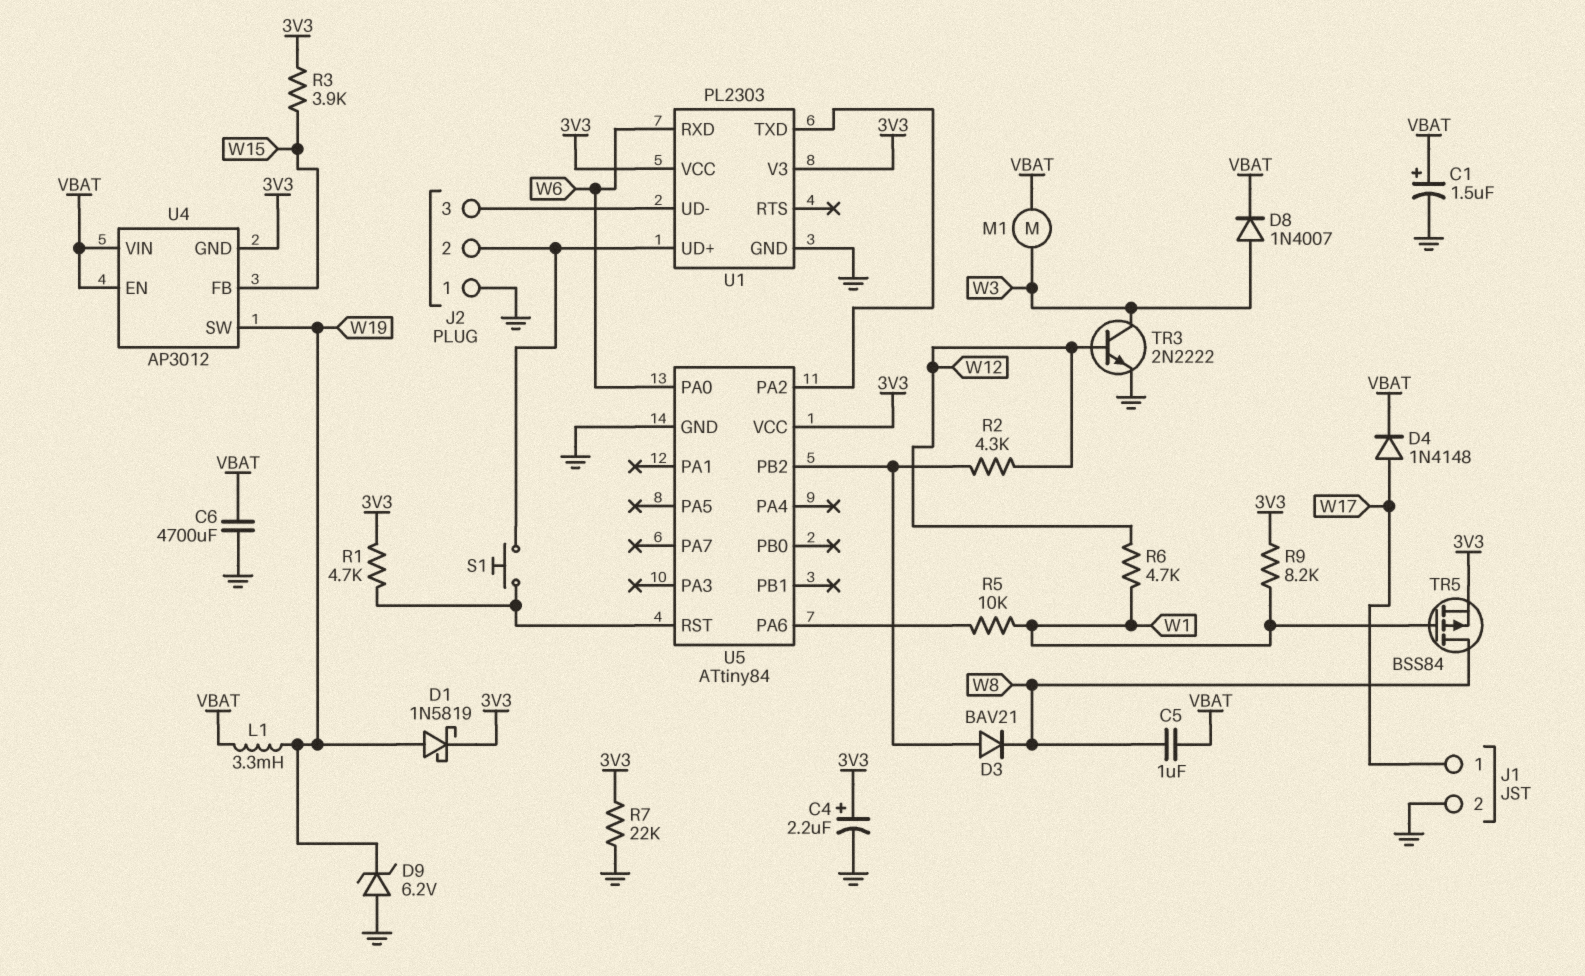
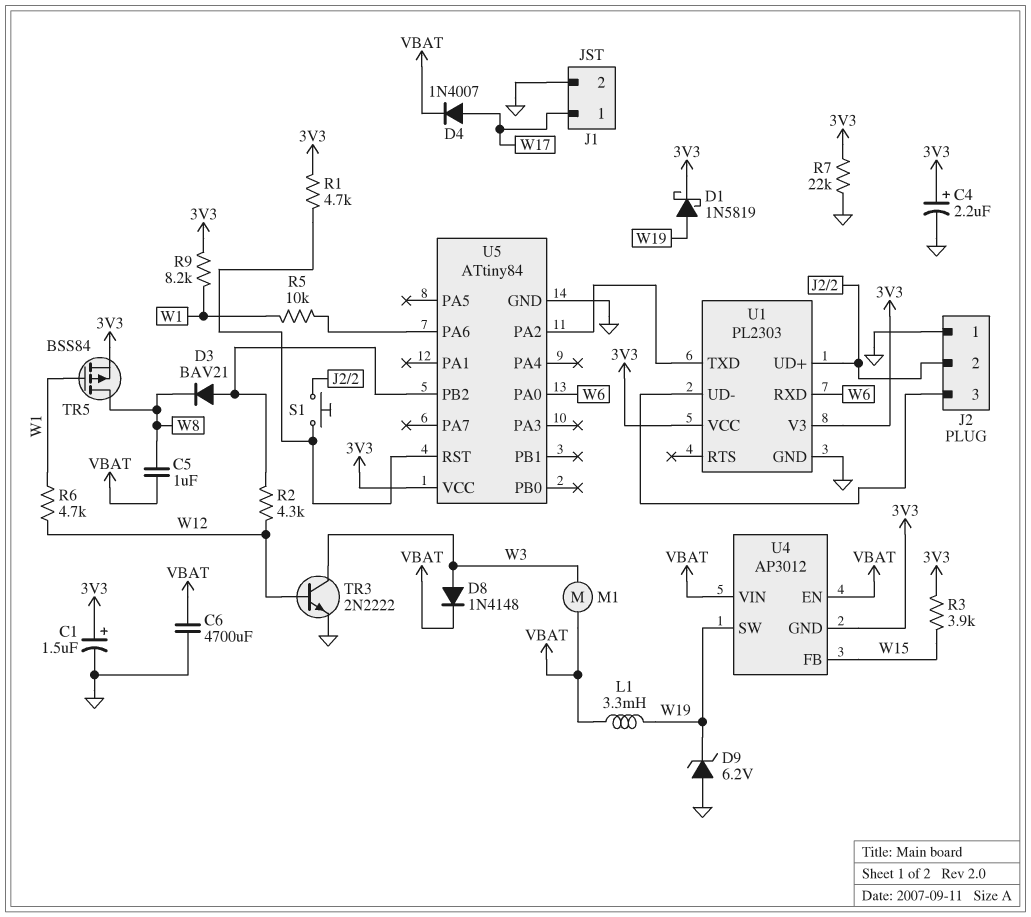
C1: 1.5uF (plus VBAT, minus GND) -> 1.5uF (plus 3V3, minus GND)
D4: diode 1N4148 (A W17, K VBAT) -> diode 1N4007 (A W17, K VBAT)
D8: diode 1N4007 (A W3, K VBAT) -> diode 1N4148 (A W3, K VBAT)

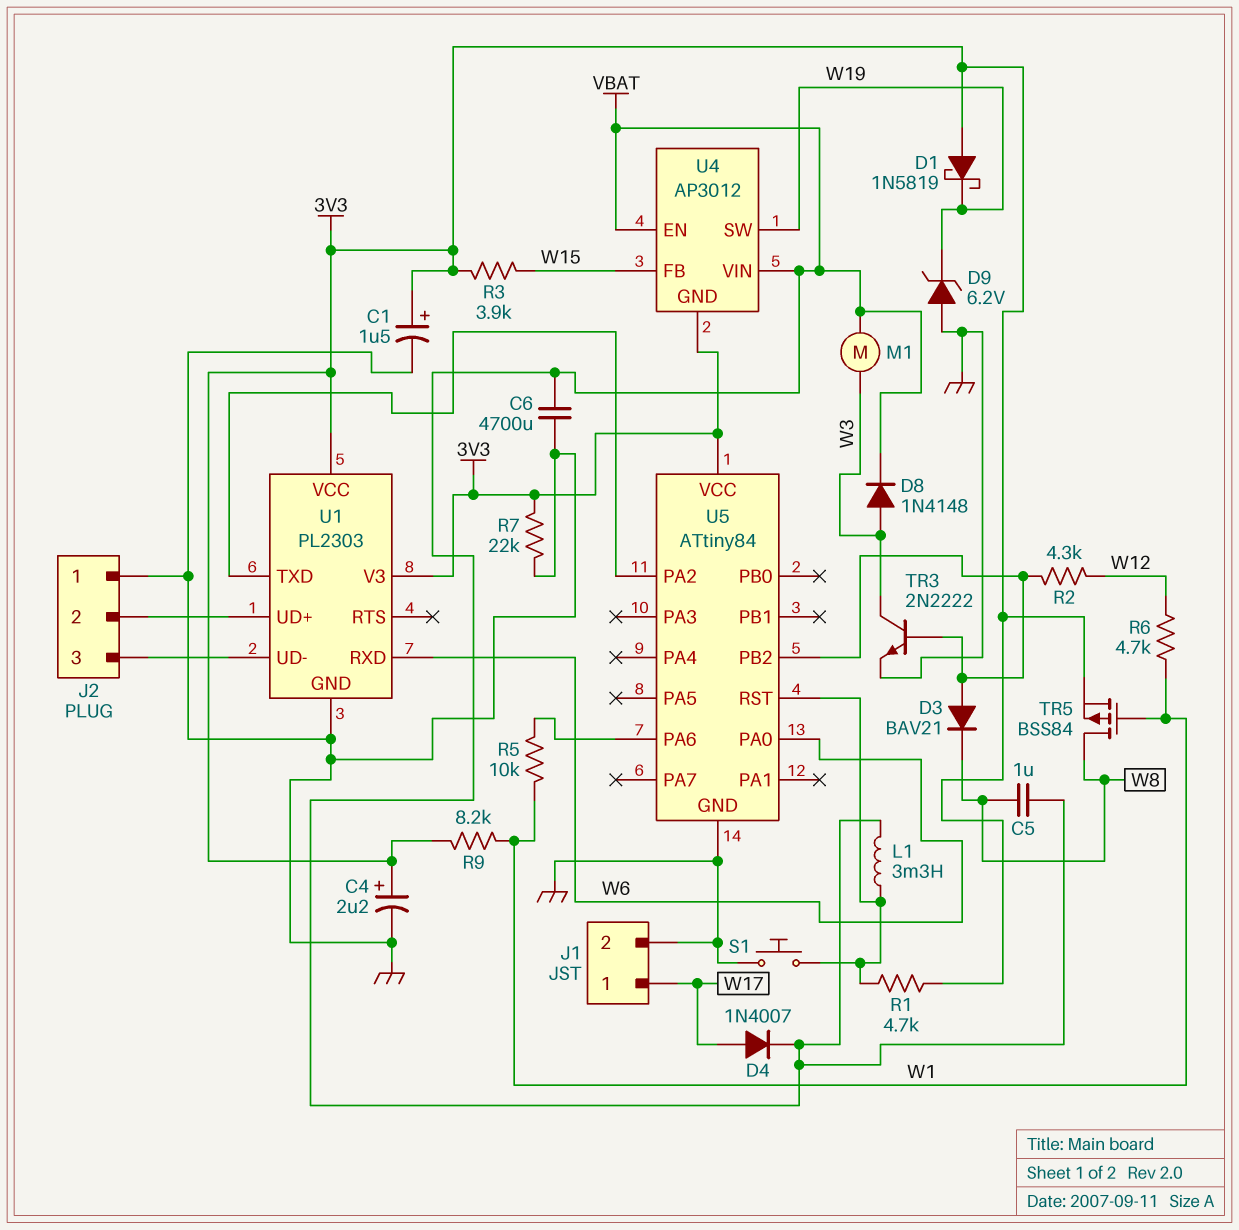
D1: schottky 1N5819 (A W19, K 3V3) -> schottky 1N5819 (A 3V3, K W19)
L1: 3.3mH (VBAT, W19) -> 3.3mH (U5/RST, VBAT)
S1: button (J2/2, U5/RST) -> button (GND, U5/RST)
TR3: NPN 2N2222 (B W12, C W3, E GND) -> NPN 2N2222 (B U5/PB2, C W3, E GND)

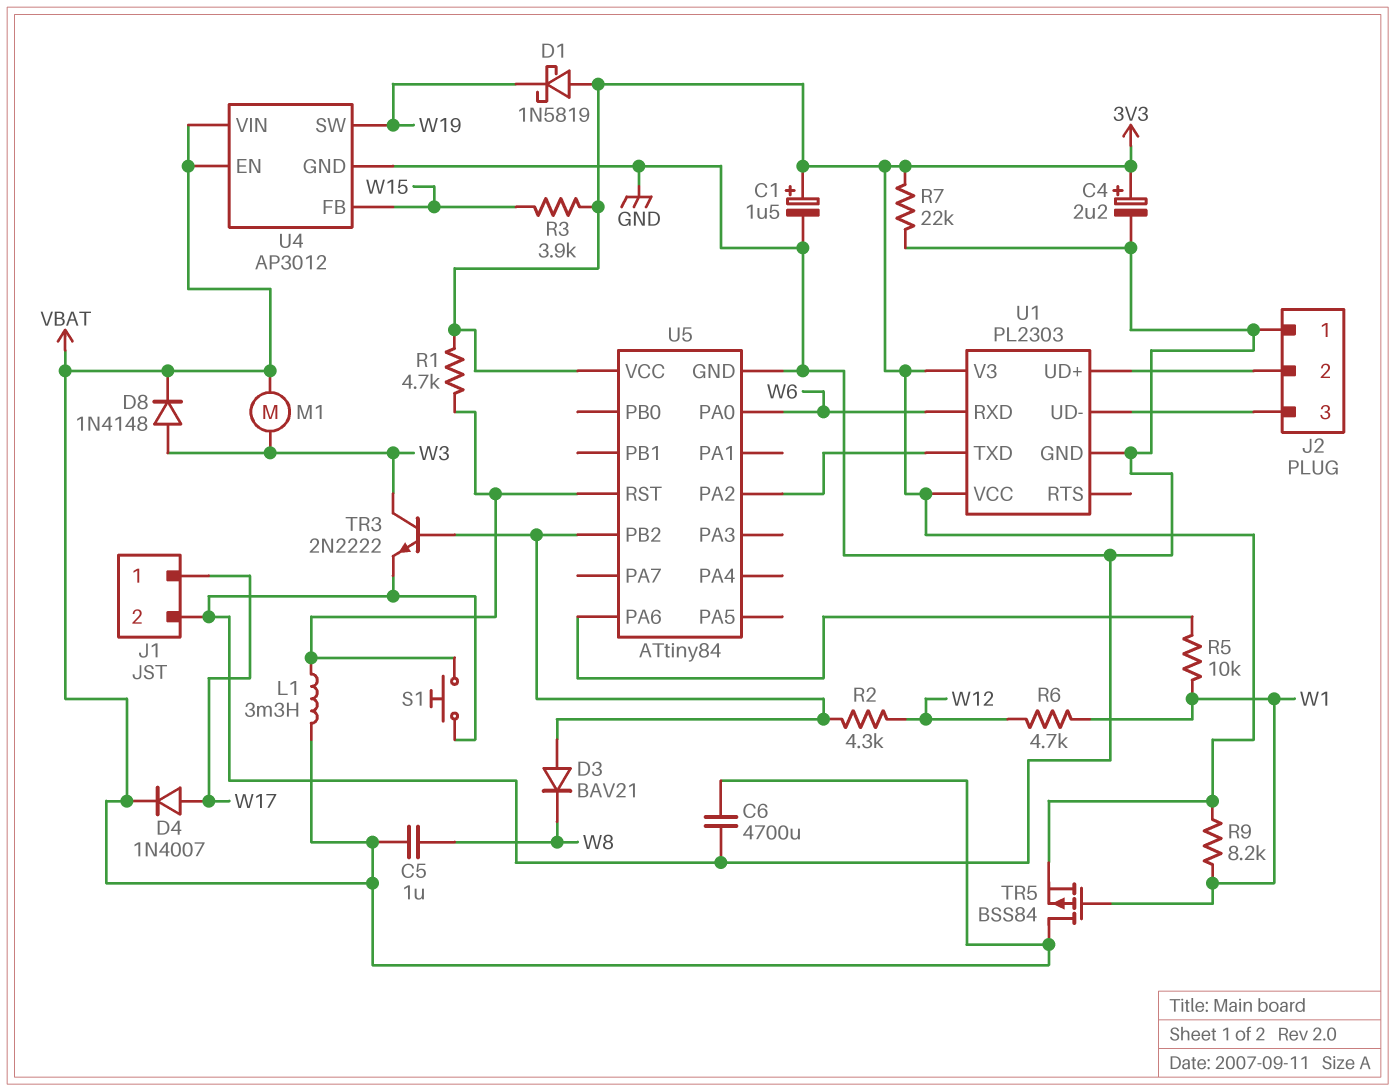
D9: zener 6.2V (A GND, K W19) -> none
TR5: PMOS BSS84 (G W1, D W8, S 3V3) -> PMOS BSS84 (G W1, D VBAT, S 3V3)
U4 pin GND: 3V3 -> GND

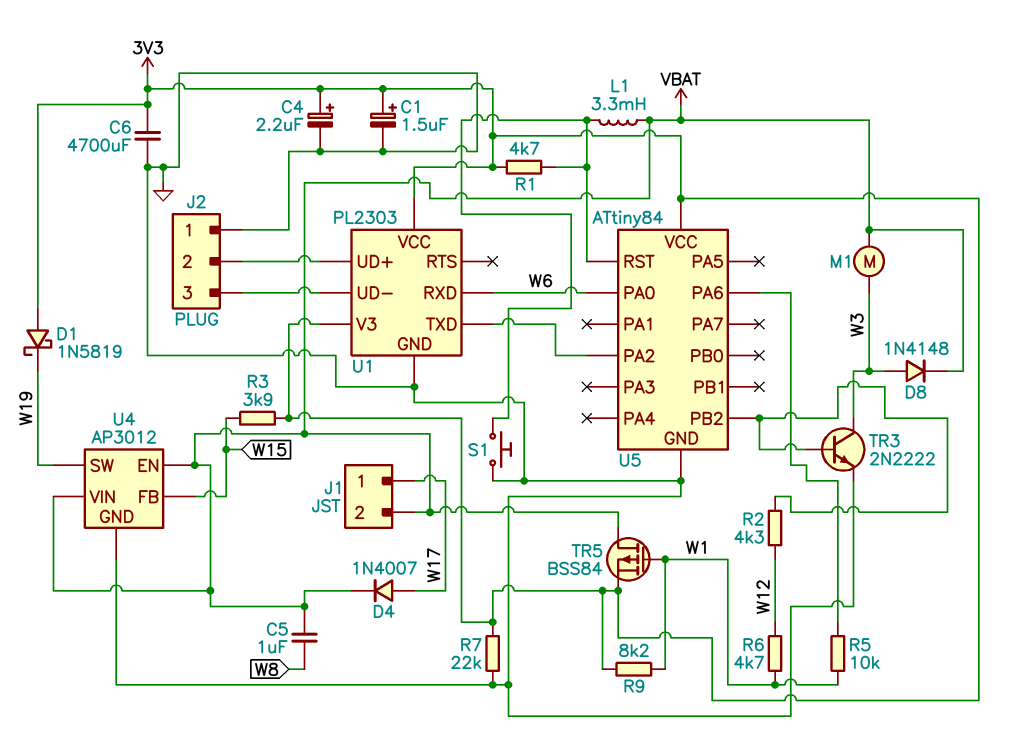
C6: 4700uF (GND, VBAT) -> 4700uF (3V3, GND)
D3: diode BAV21 (A U5/PB2, K W8) -> none
J1 pin 2: GND -> VBAT

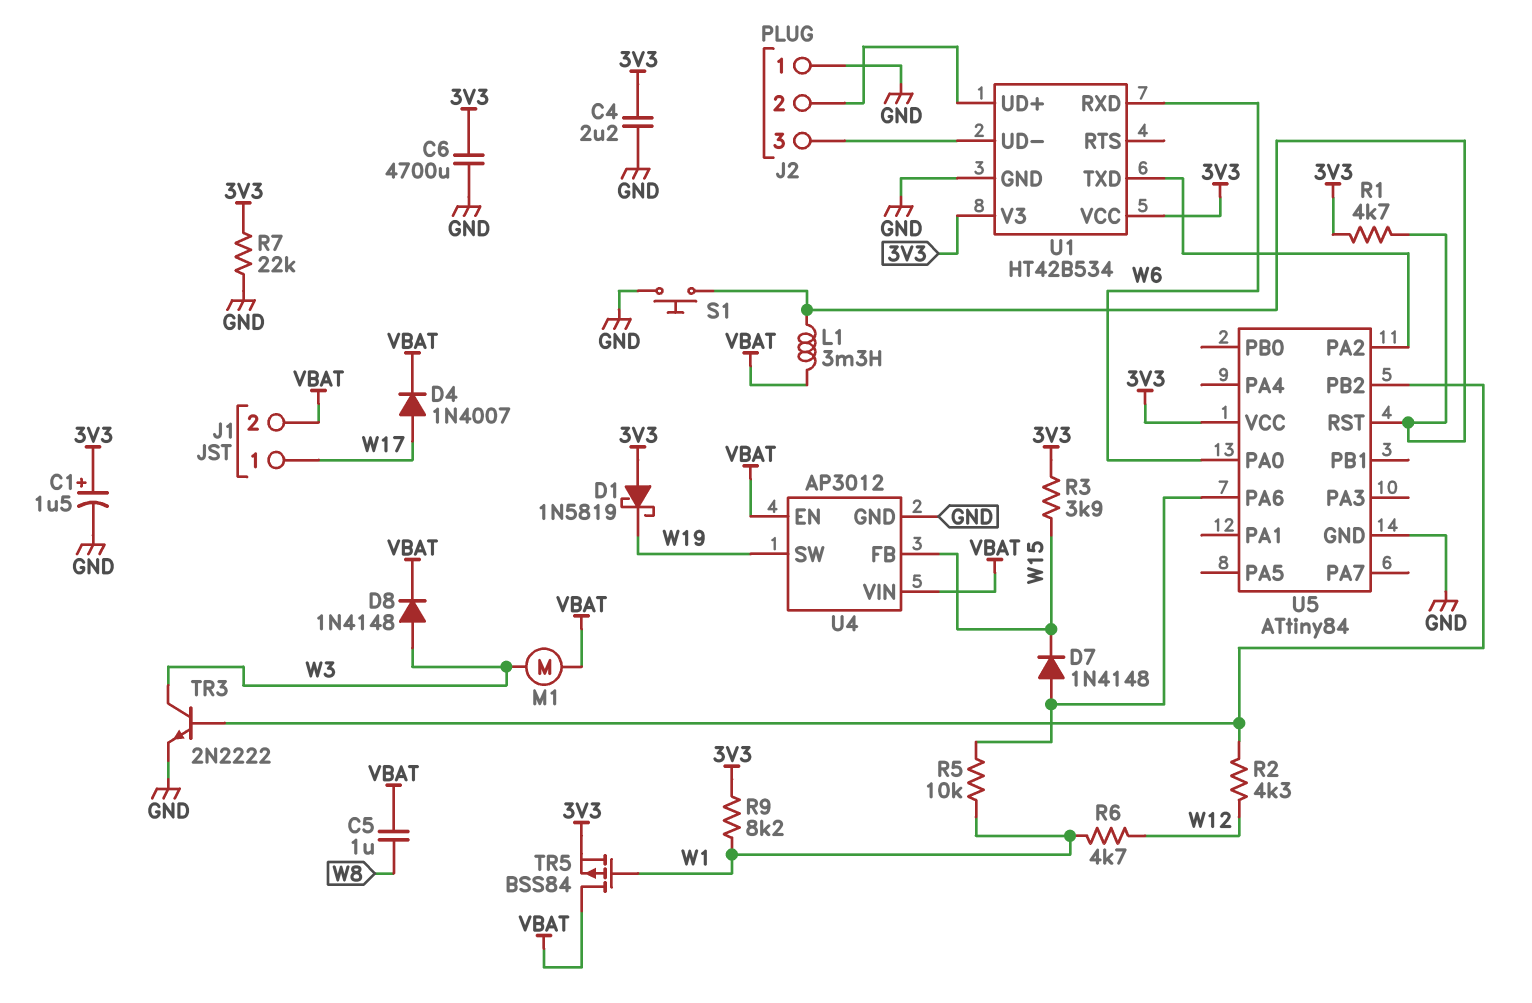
C4: 2.2uF (plus 3V3, minus GND) -> 2.2uF (3V3, GND)
D7: none -> diode 1N4148 (A U5/PA6, K W15)
U1: PL2303 -> HT42B534

